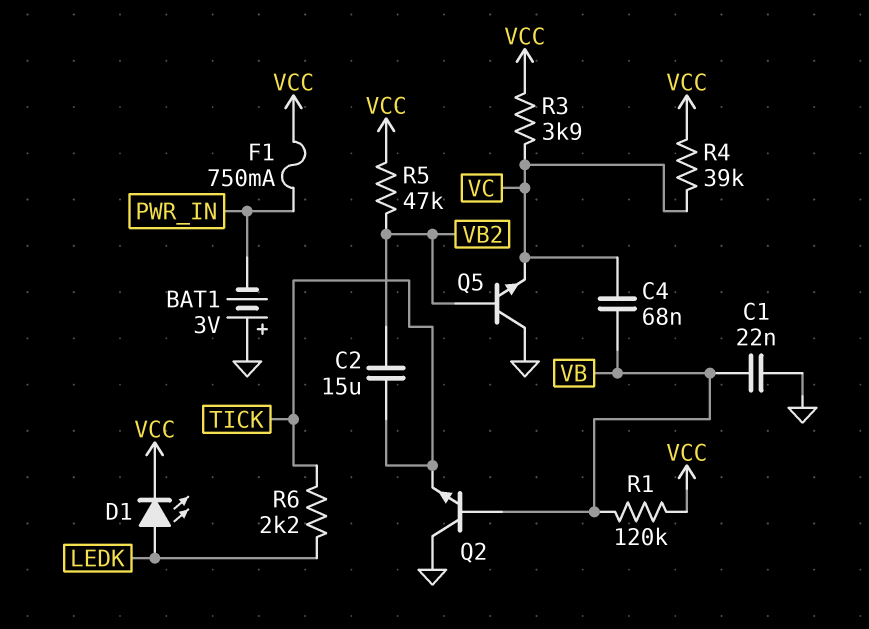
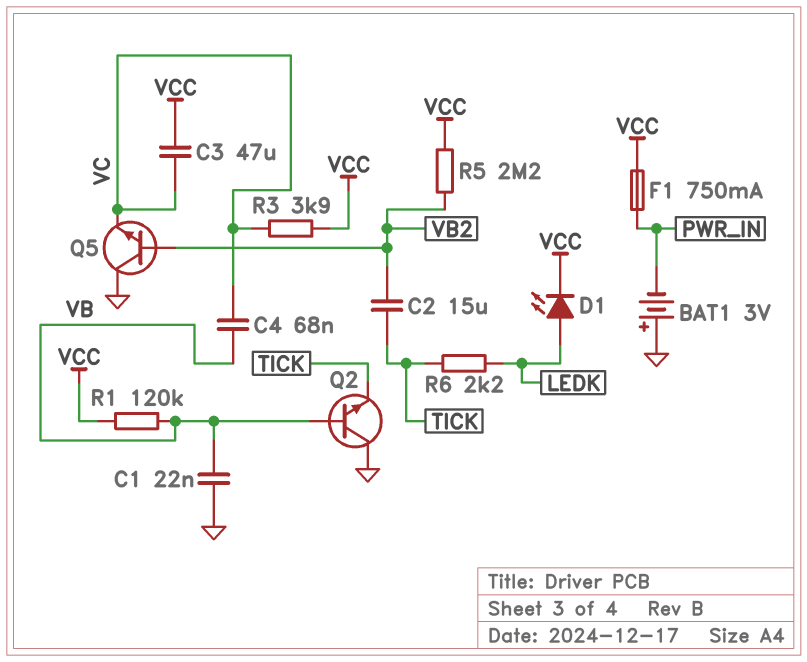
C3: none -> 47uF (VC, VCC)
R4: 39k (VC, VCC) -> none
R5: 47k (VB2, VCC) -> 2.2M (VB2, VCC)

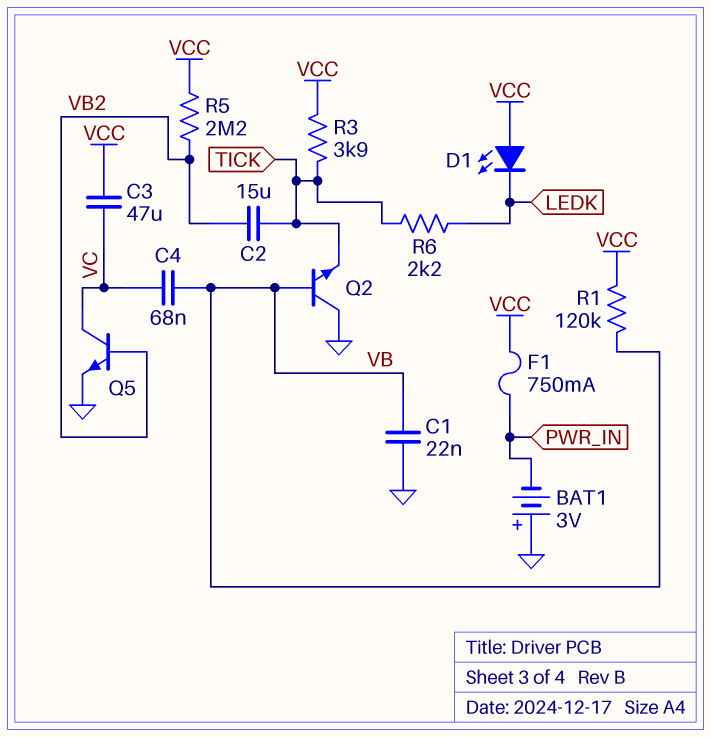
D1: LED (A LEDK, K VCC) -> LED (A VCC, K LEDK)
Q5: NPN (B VB2, C GND, E VC) -> NPN (B VB2, C VC, E GND)
R3: 3.9k (VC, VCC) -> 3.9k (TICK, VCC)

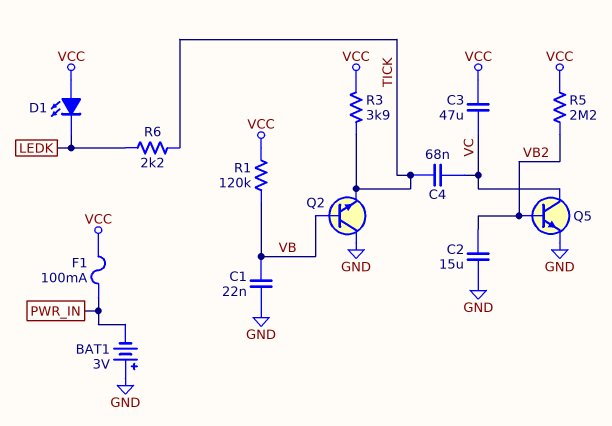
C2: 15uF (TICK, VB2) -> 15uF (GND, VB2)
C4: 68nF (VB, VC) -> 68nF (TICK, VC)
F1: 750mA (PWR_IN, VCC) -> 100mA (PWR_IN, VCC)

